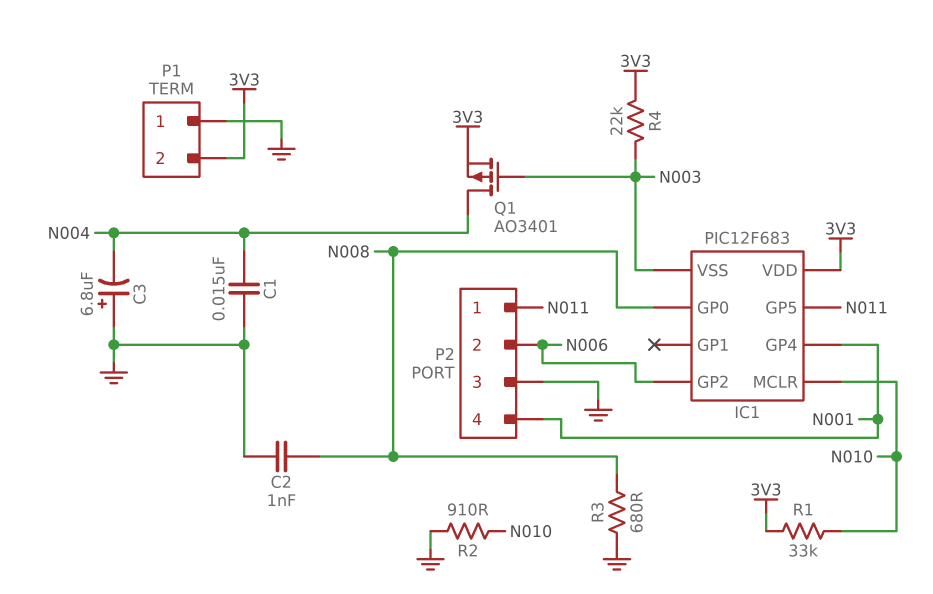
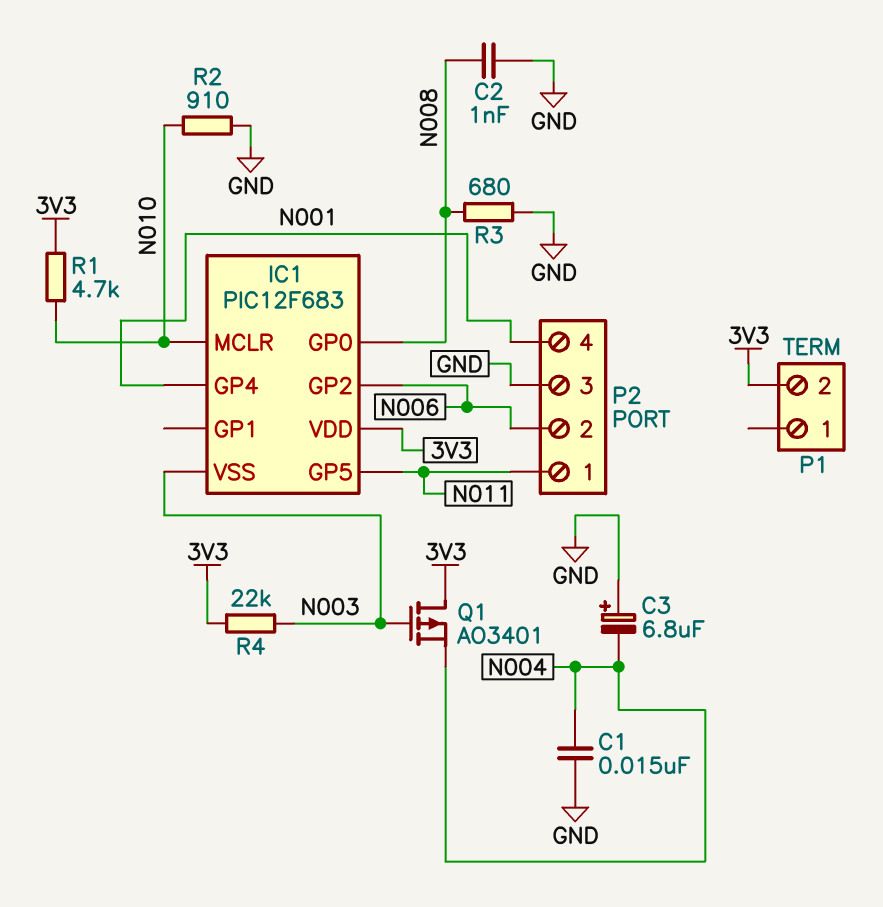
P1 pin 1: GND -> none
Q1: PMOS AO3401 (G N003, D N004, S 3V3) -> PMOS AO3401 (G N003, D 3V3, S N004)
R1: 33k (3V3, N010) -> 4.7k (3V3, N010)

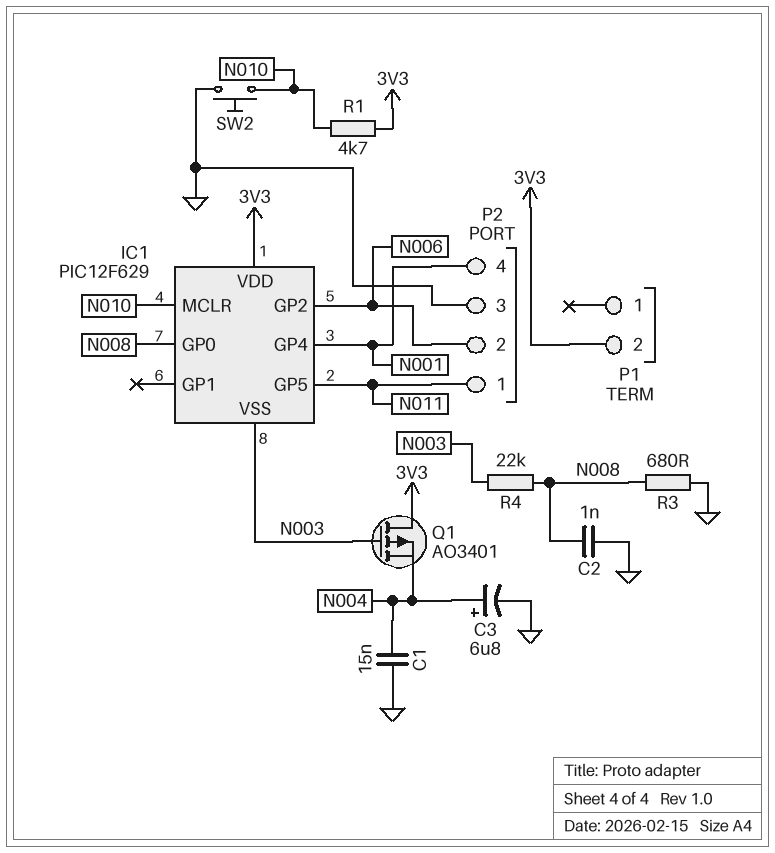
C3: 6.8uF (plus GND, minus N004) -> 6.8uF (plus N004, minus GND)
IC1: PIC12F683 -> PIC12F629
R2: 910 (GND, N010) -> none
R4: 22k (3V3, N003) -> 22k (N003, N008)
SW2: none -> button (GND, N010)

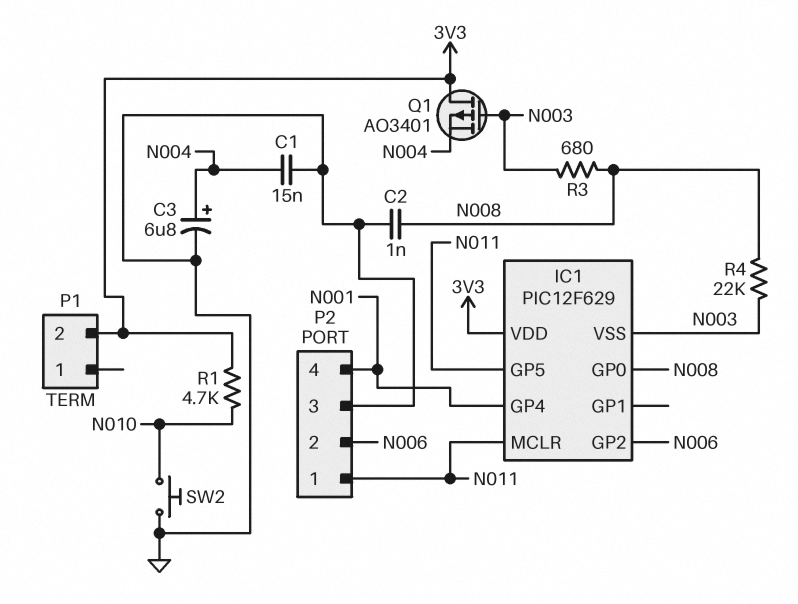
IC1 pin MCLR: N010 -> N011
R3: 680 (GND, N008) -> 680 (N003, N008)

